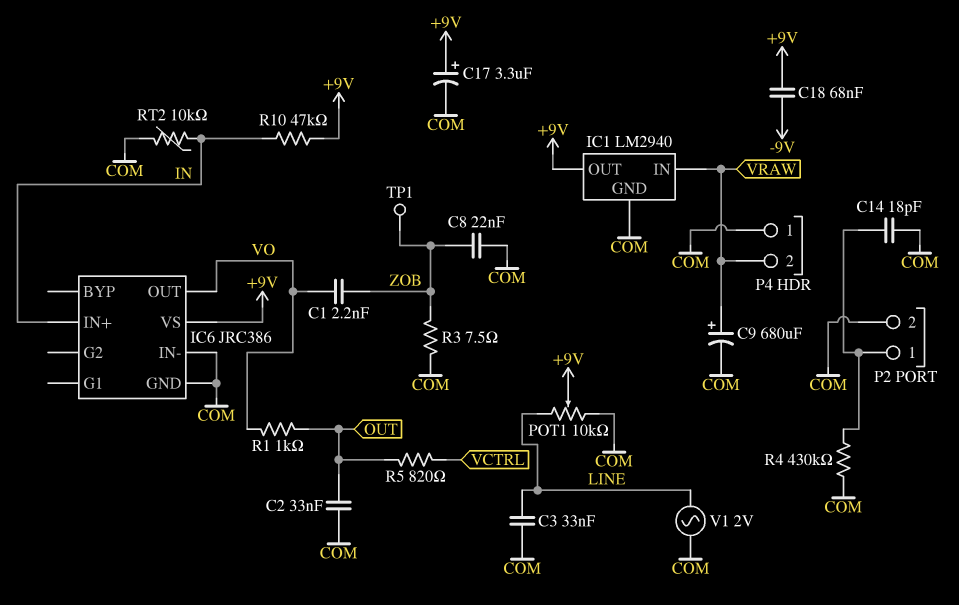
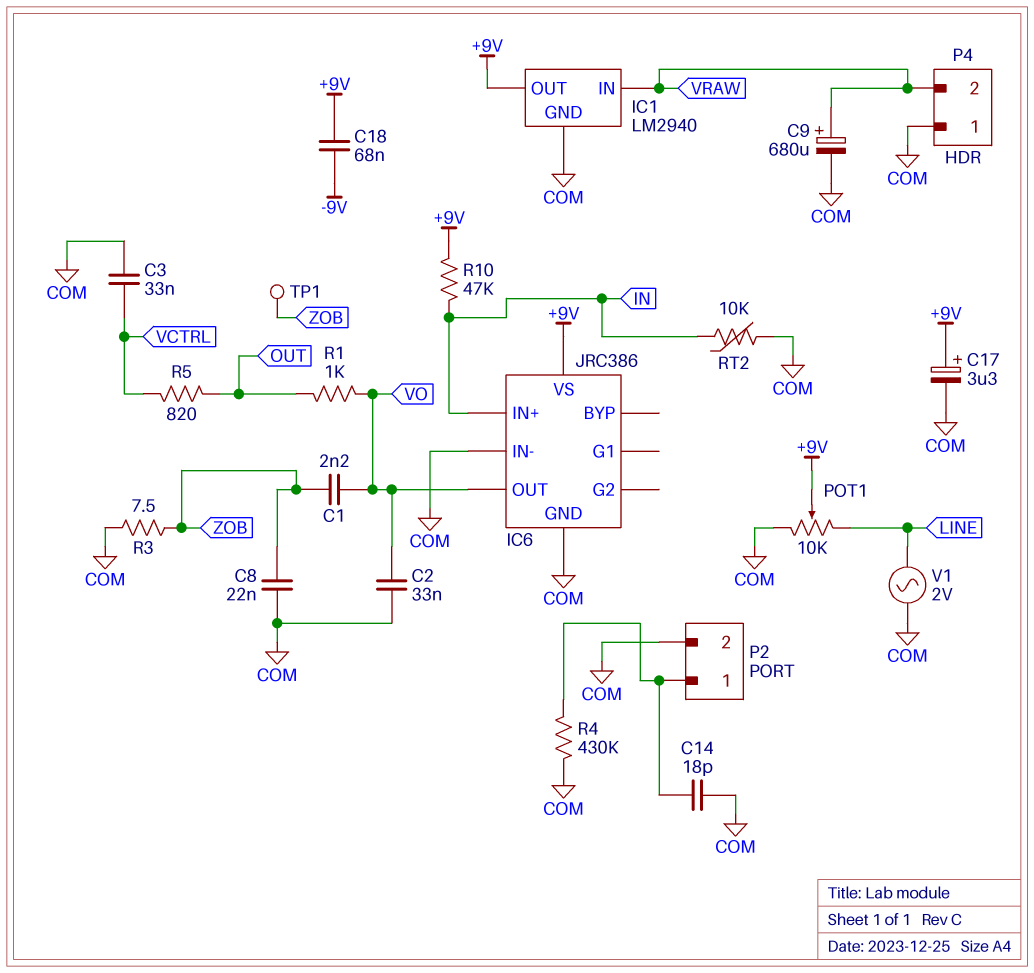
C2: 33nF (COM, OUT) -> 33nF (COM, VO)
C3: 33nF (COM, LINE) -> 33nF (COM, VCTRL)

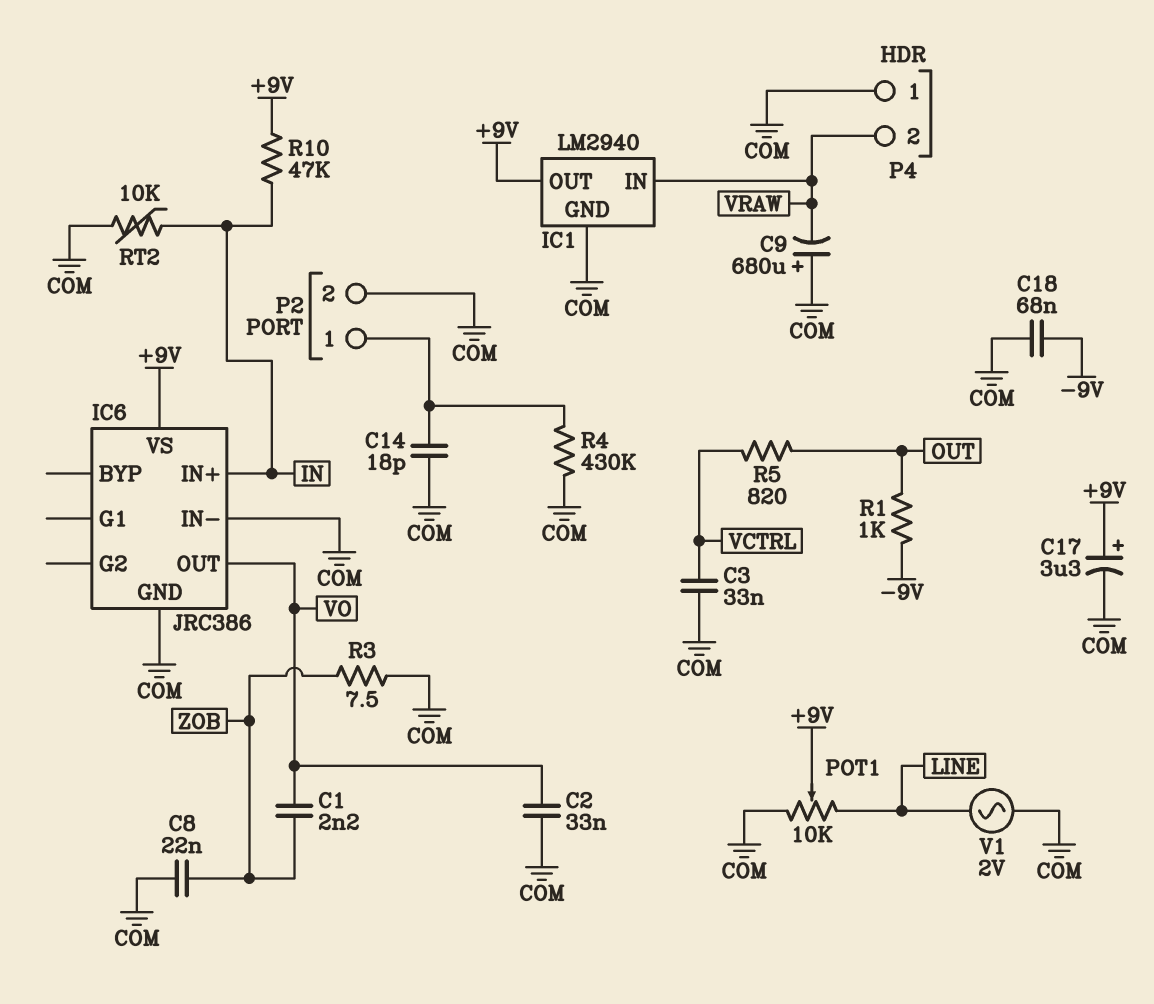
C9: 680uF (plus VRAW, minus COM) -> 680uF (plus COM, minus VRAW)
C18: 68nF (+9V, -9V) -> 68nF (-9V, COM)
R1: 1k (OUT, VO) -> 1k (-9V, OUT)
TP1: test point (ZOB) -> none

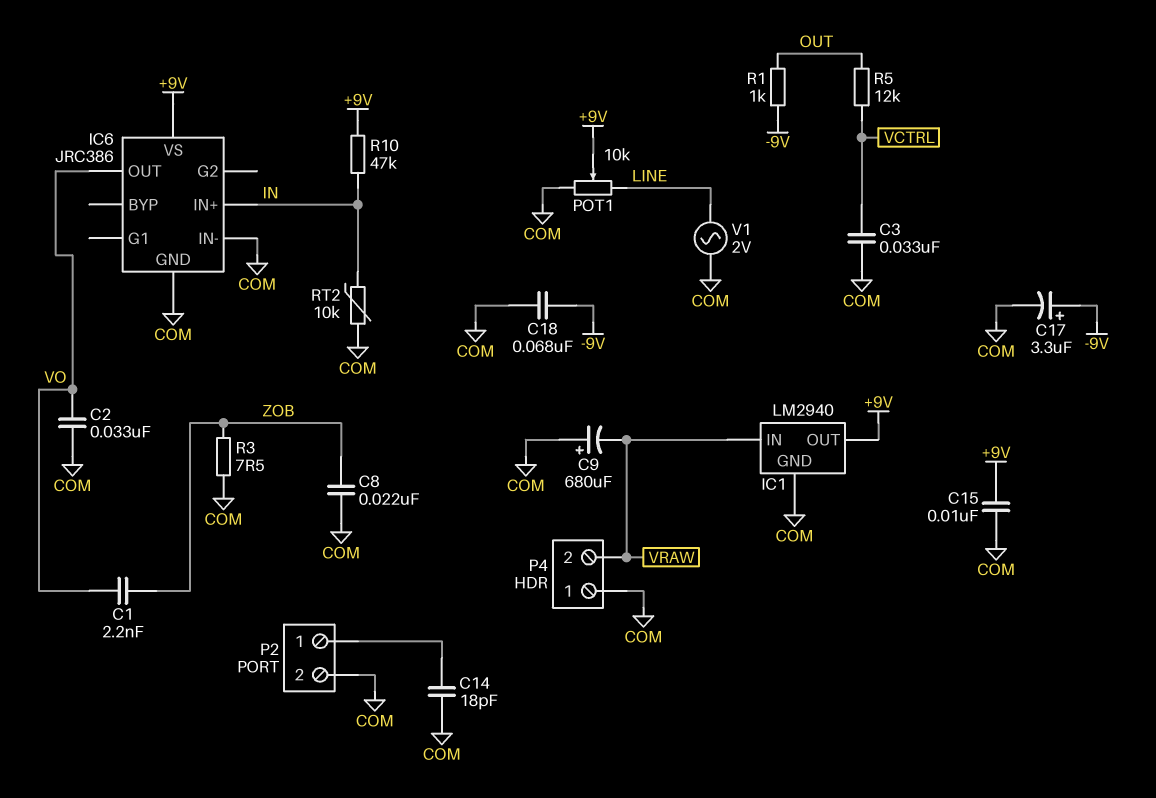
C15: none -> 10nF (+9V, COM)
C17: 3.3uF (plus +9V, minus COM) -> 3.3uF (plus -9V, minus COM)
R4: 430k (COM, P2/1) -> none
R5: 820 (OUT, VCTRL) -> 12k (OUT, VCTRL)

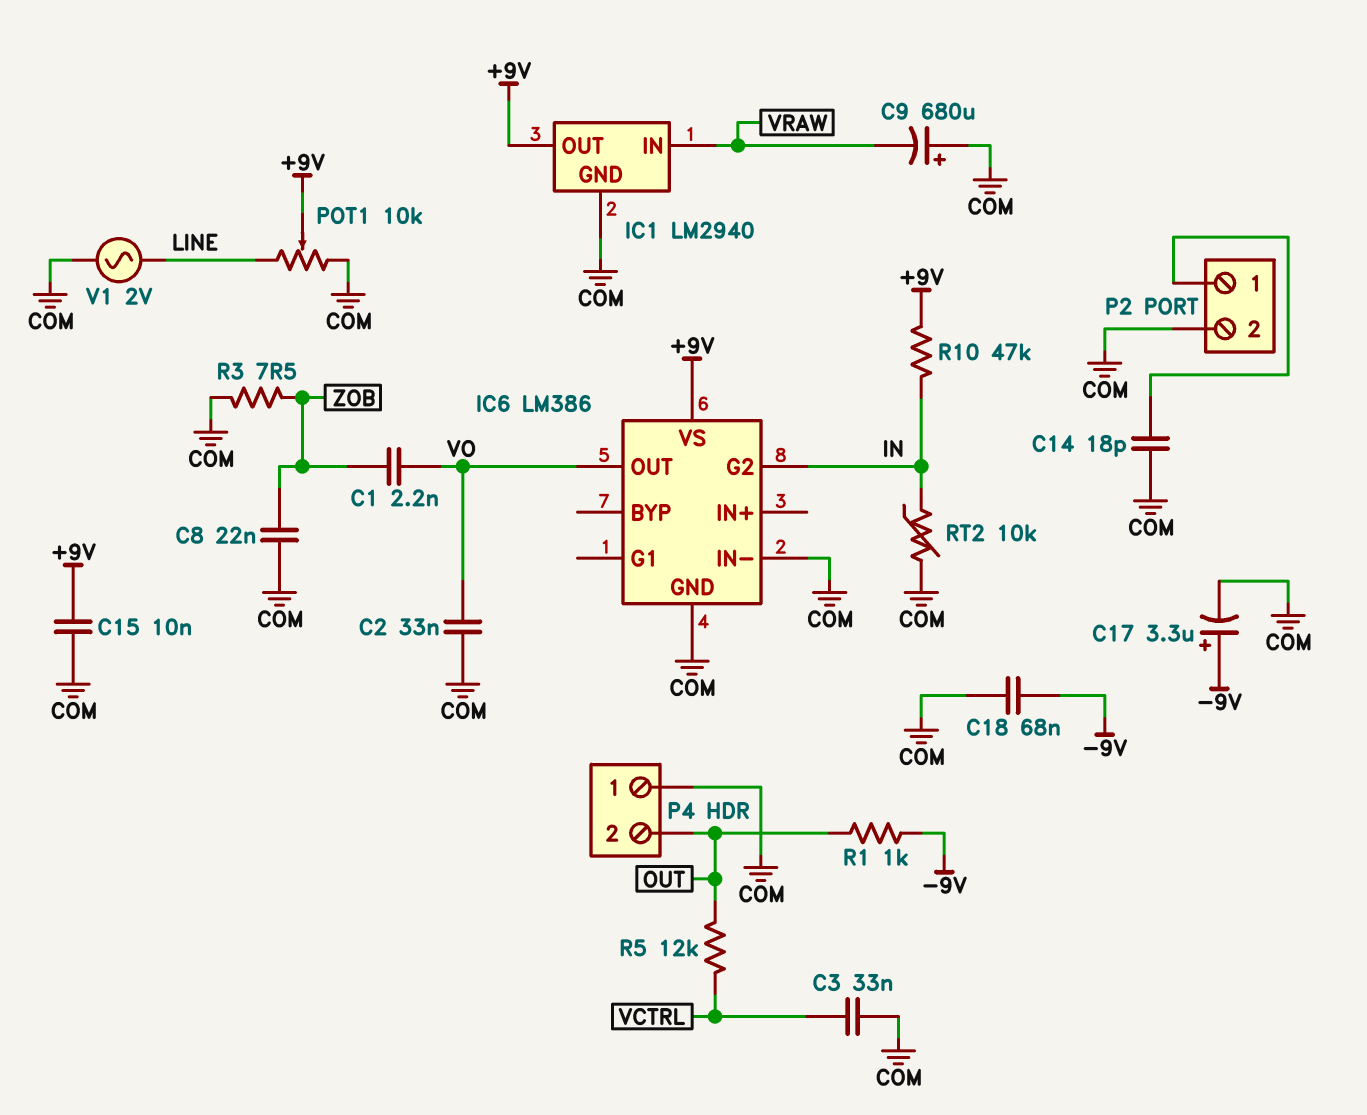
IC6: JRC386 -> LM386
IC6 pin G2: none -> IN
IC6 pin IN+: IN -> none
P4 pin 2: VRAW -> OUT

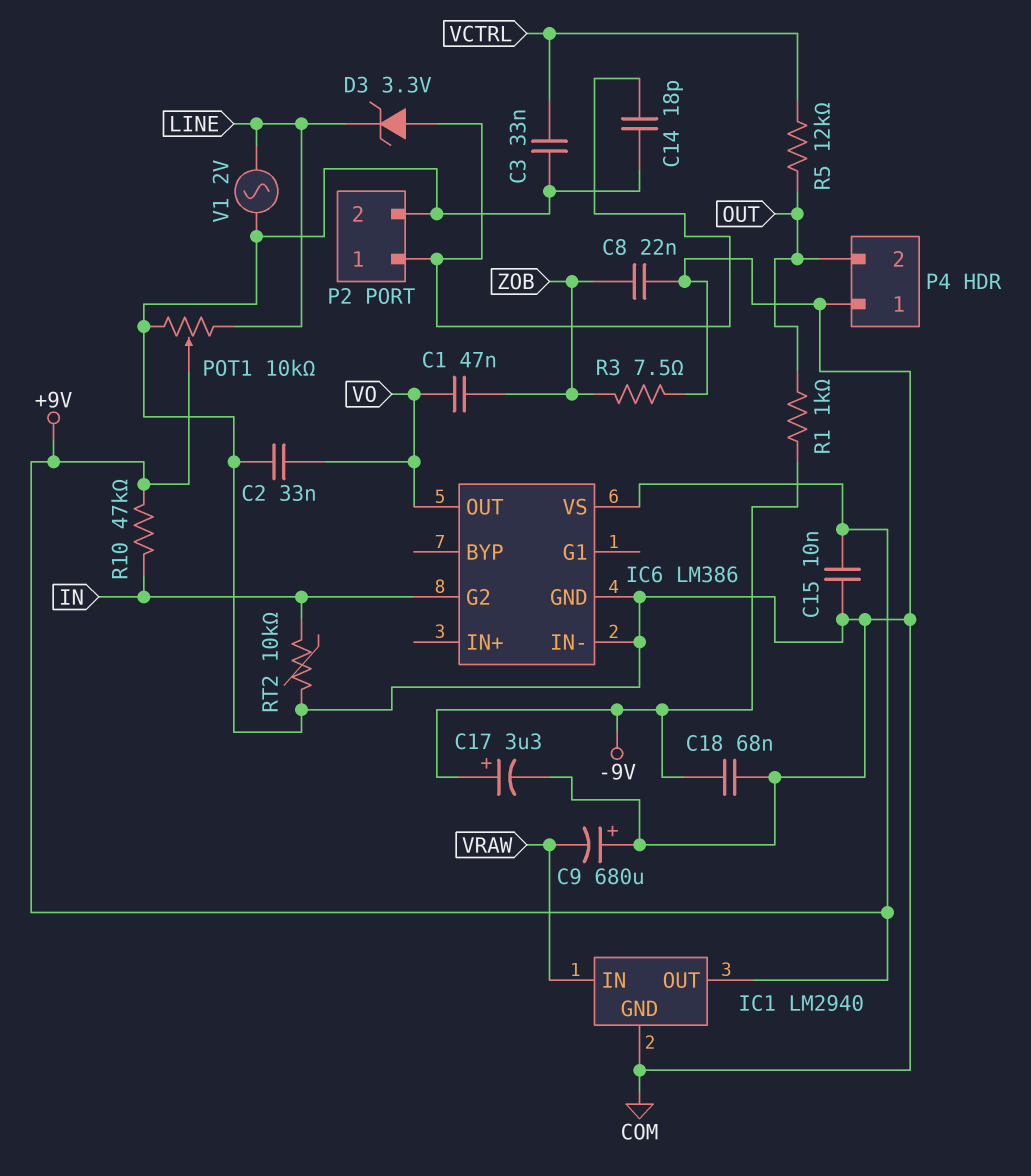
C1: 2.2nF (VO, ZOB) -> 47nF (VO, ZOB)
D3: none -> zener 3.3V (A P2/1, K LINE)

